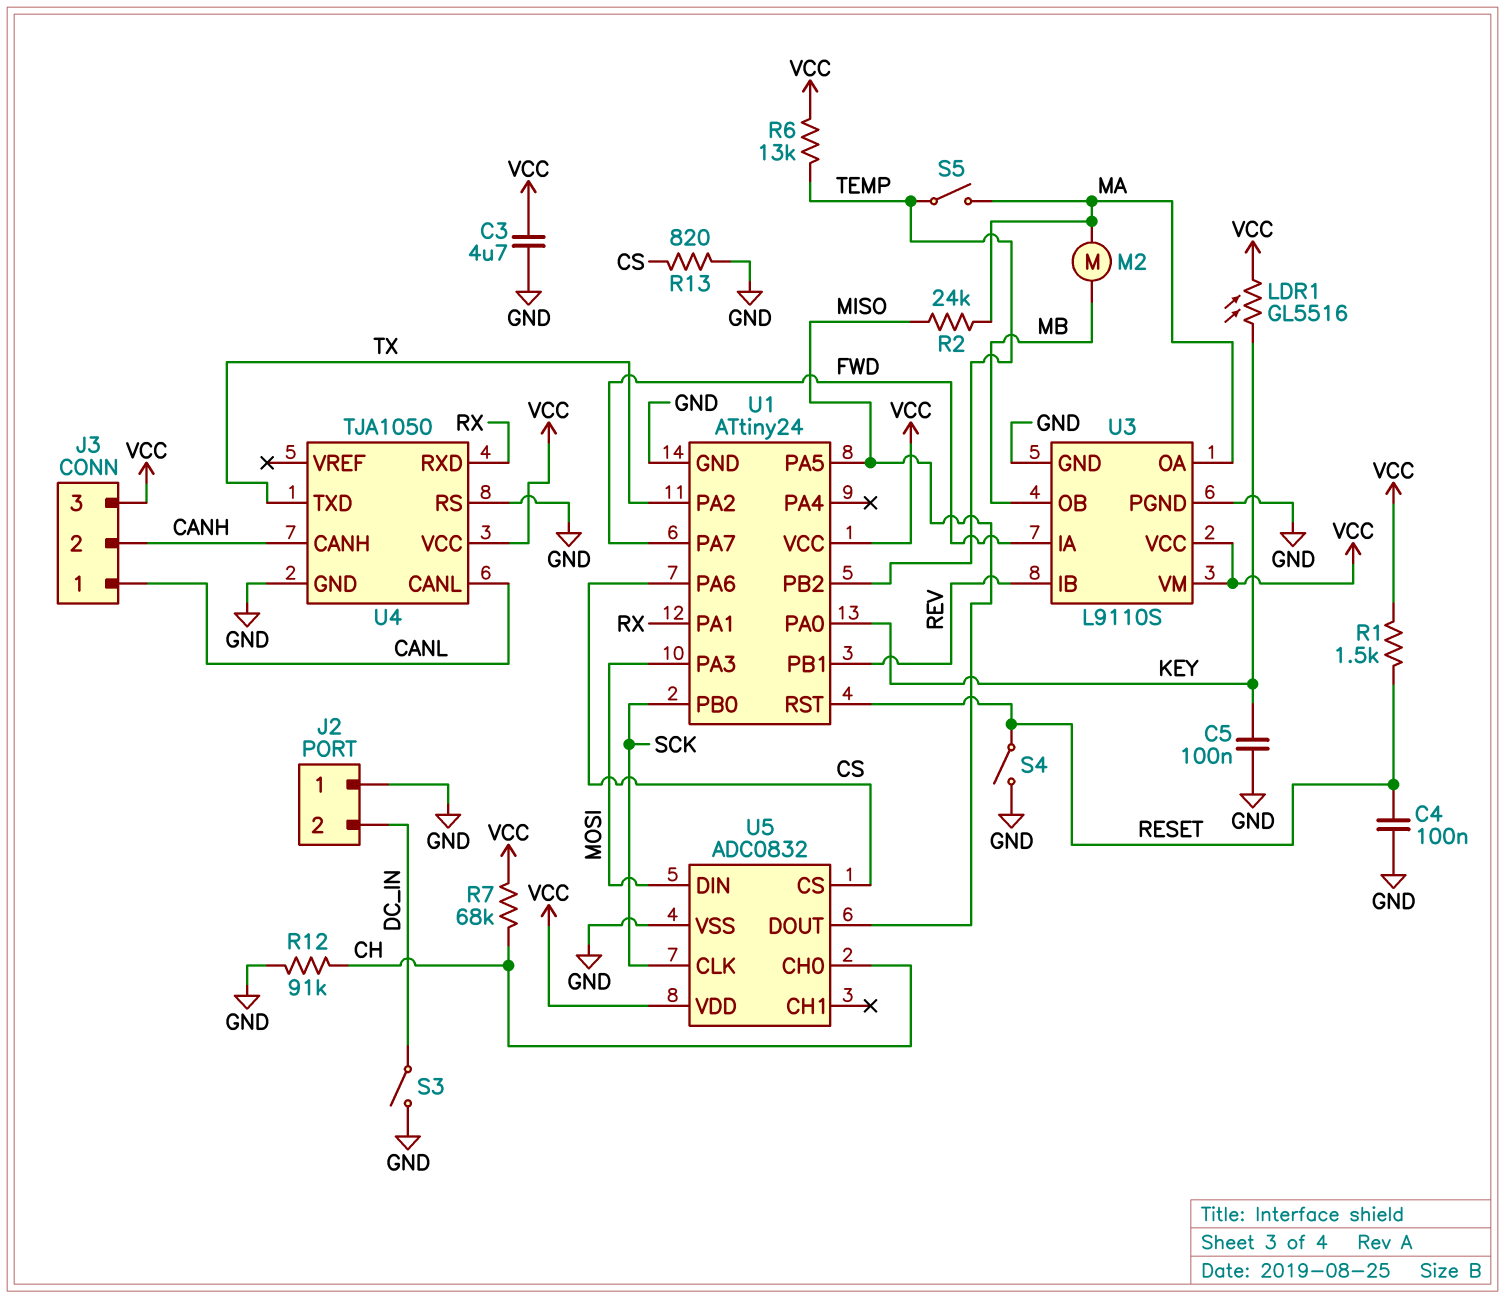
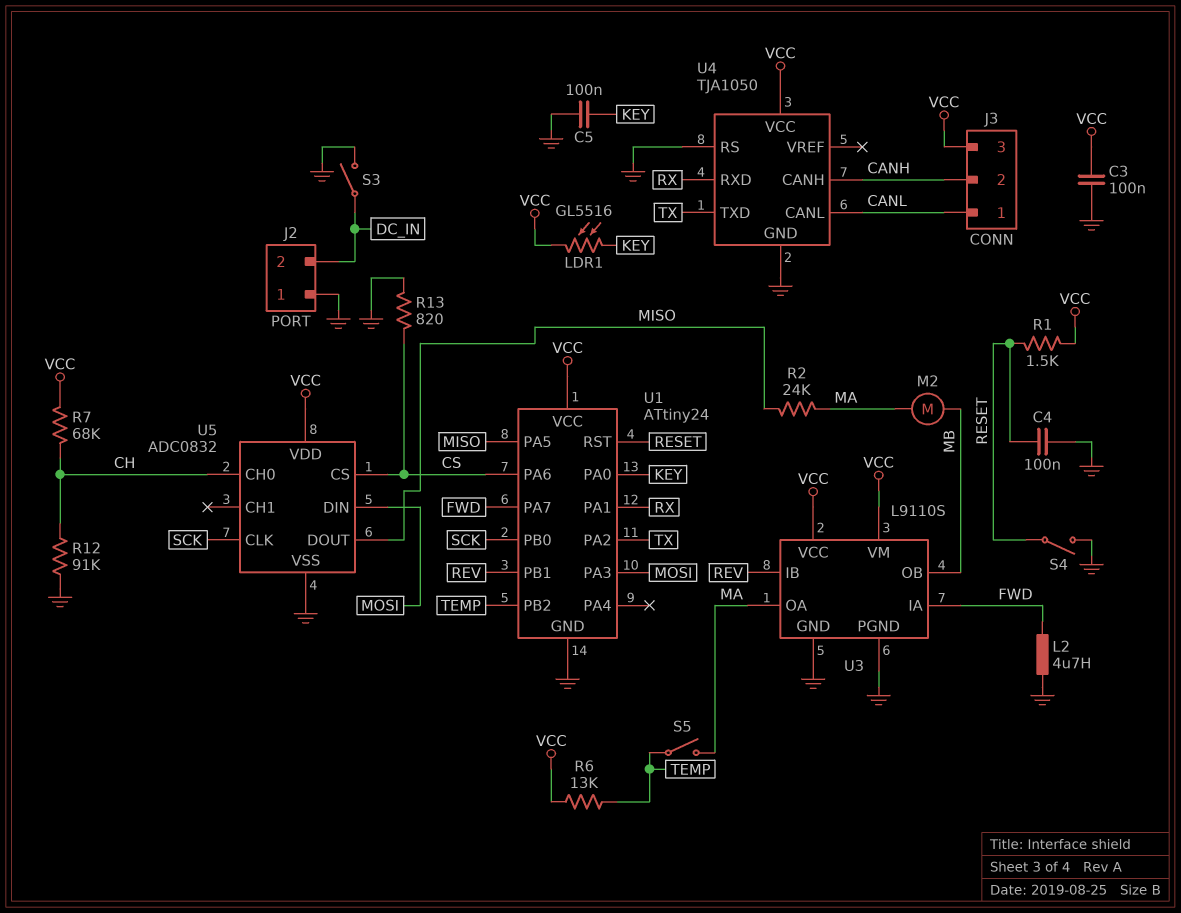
C3: 4.7uF (GND, VCC) -> 100nF (GND, VCC)
L2: none -> 4.7uH (FWD, GND)

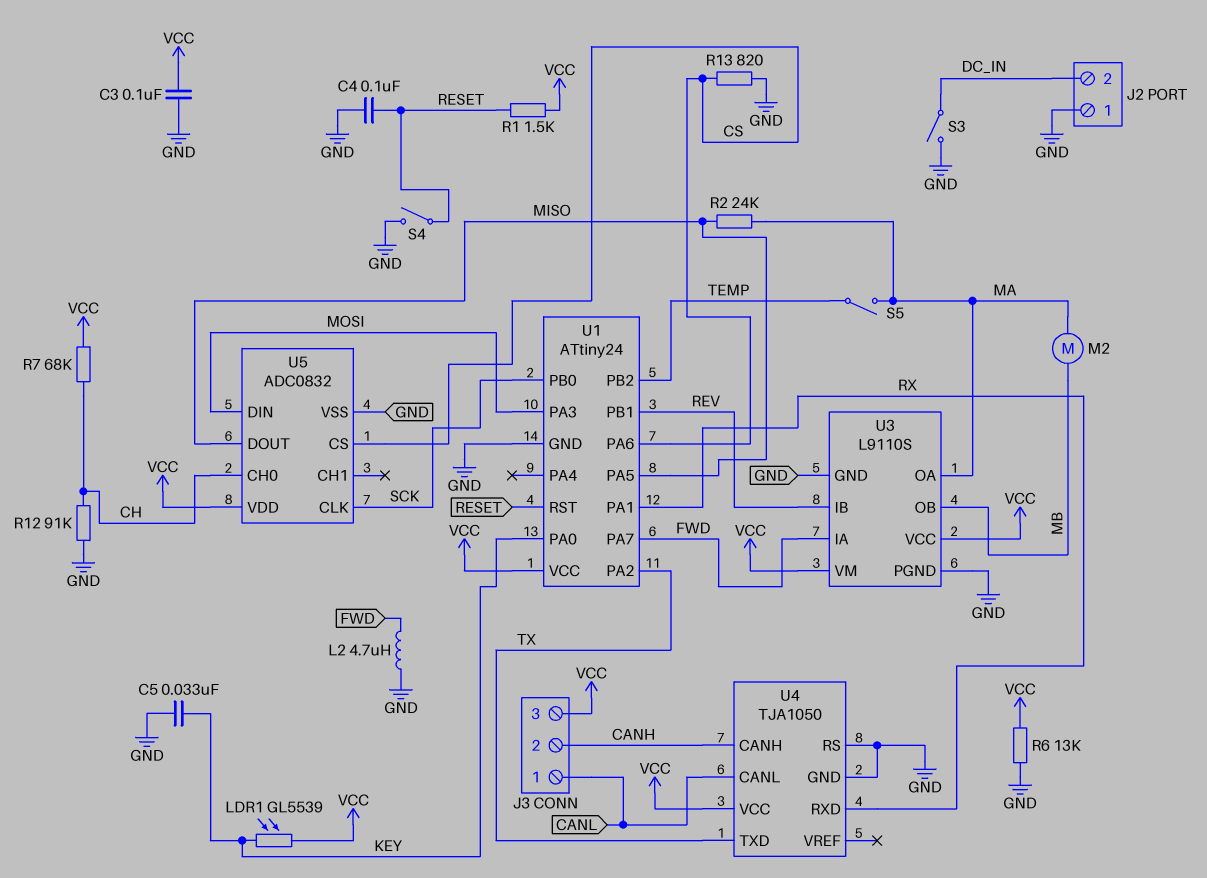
C5: 100nF (GND, KEY) -> 33nF (GND, KEY)
LDR1: GL5516 (KEY, VCC) -> GL5539 (KEY, VCC)
R6: 13k (TEMP, VCC) -> 13k (GND, VCC)

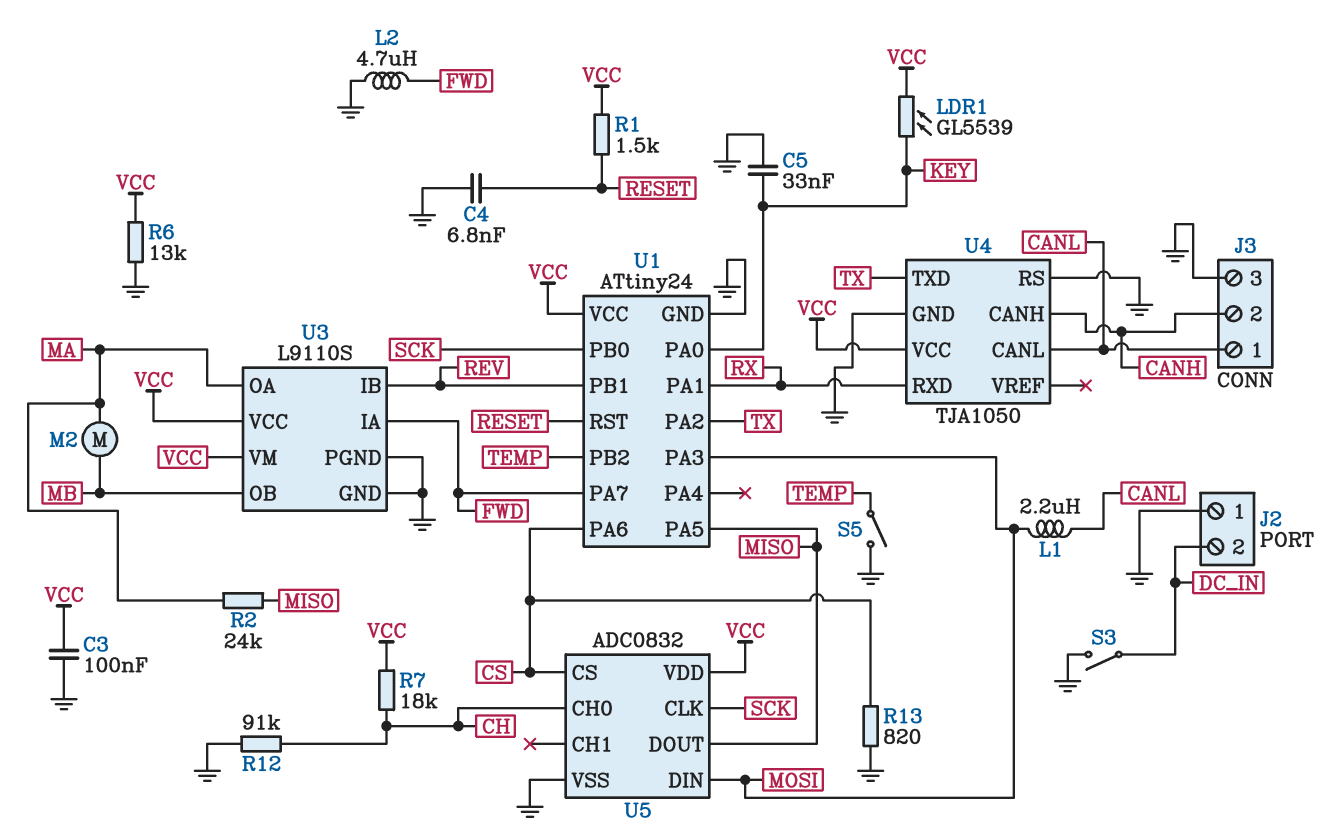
C4: 100nF (GND, RESET) -> 6.8nF (GND, RESET)
J3 pin 3: VCC -> GND
L1: none -> 2.2uH (CANL, MOSI)
R7: 68k (CH, VCC) -> 18k (CH, VCC)
S4: switch (GND, RESET) -> none
S5: switch (MA, TEMP) -> switch (GND, TEMP)

